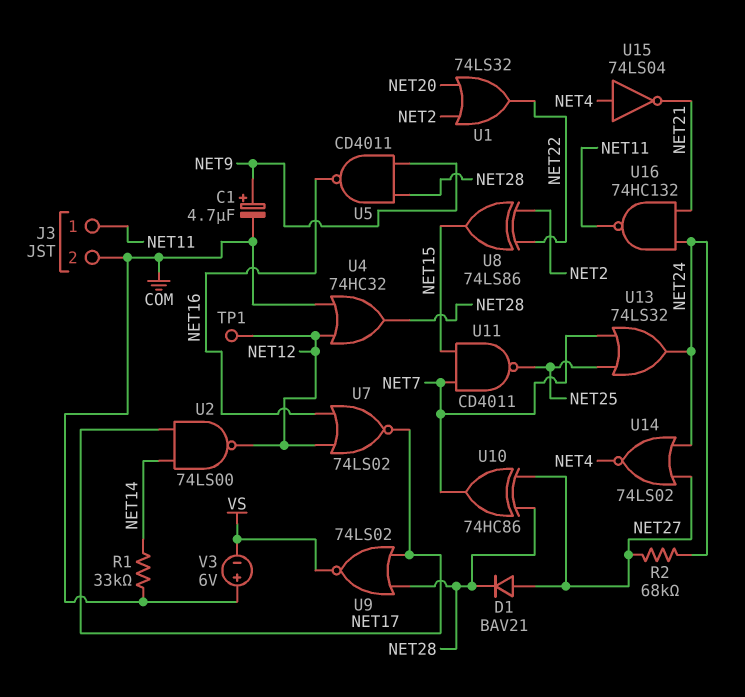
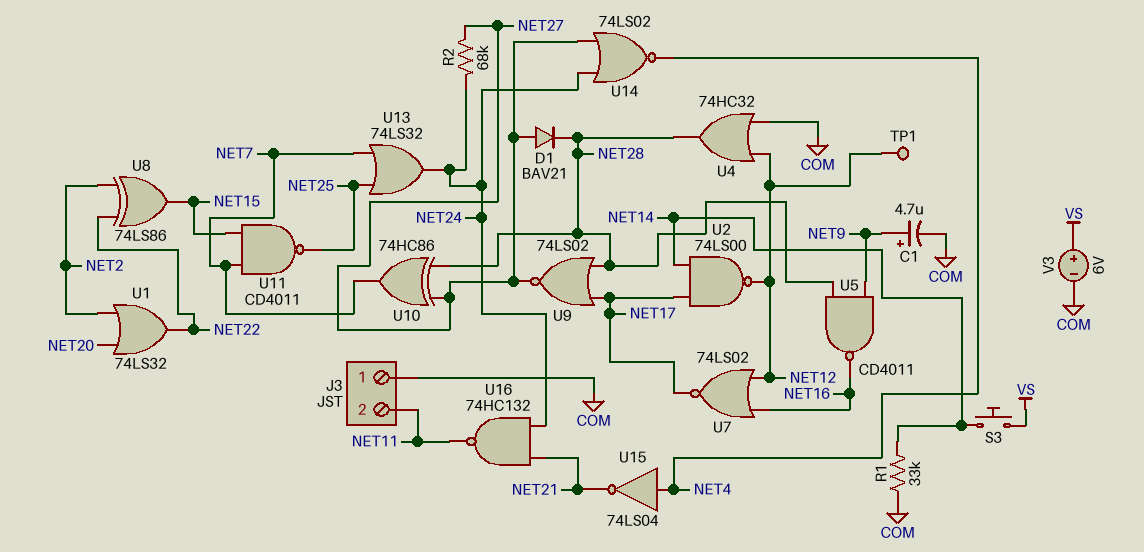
J3 pin 1: NET11 -> COM
J3 pin 2: COM -> NET11
S3: none -> button (NET14, VS)
U9: NOR 74LS02 (in NET17, in NET28, out VS) -> NOR 74LS02 (in NET17, in NET28, out NET27)
V3: 6V (plus COM, minus VS) -> 6V (plus VS, minus COM)

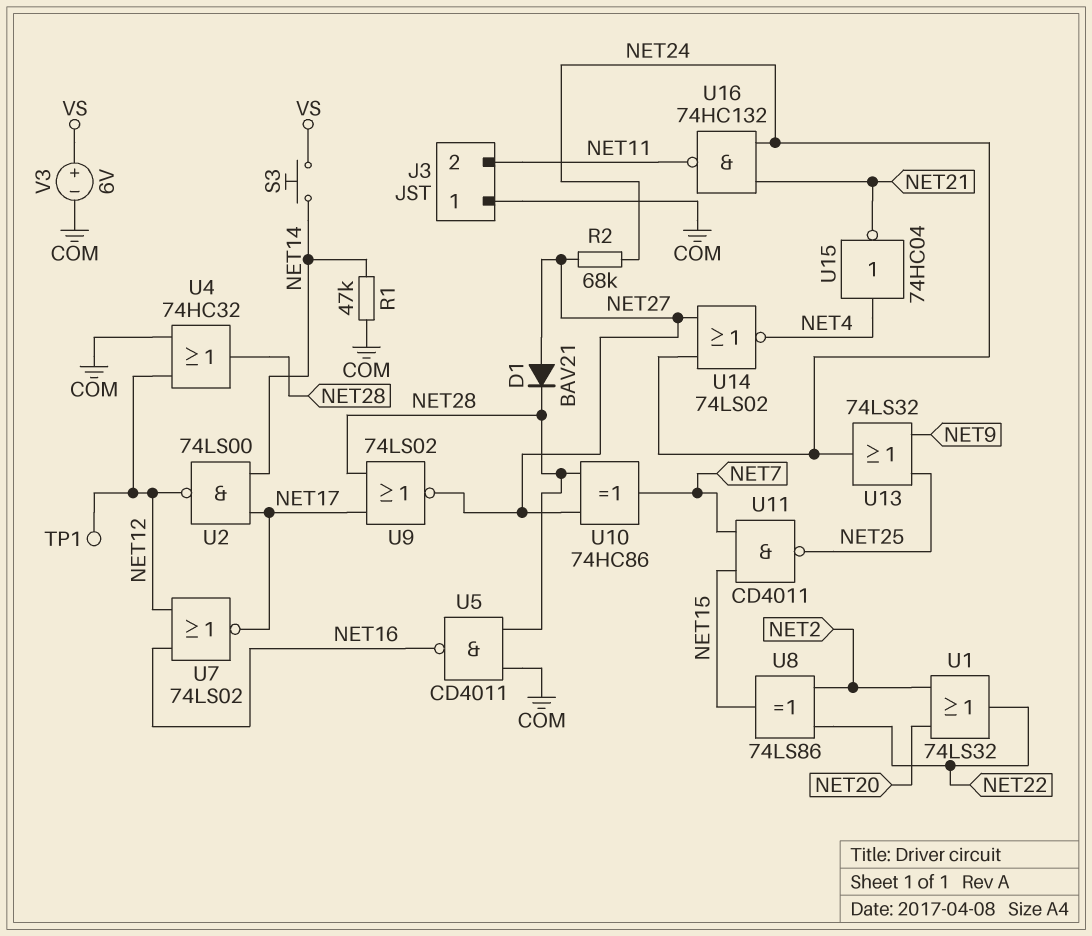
C1: 4.7uF (plus NET9, minus COM) -> none
R1: 33k (COM, NET14) -> 47k (COM, NET14)
U5: NAND CD4011 (in NET9, in NET28, out NET16) -> NAND CD4011 (in COM, in NET28, out NET16)
U13: OR 74LS32 (in NET7, in NET25, out NET24) -> OR 74LS32 (in NET9, in NET25, out NET24)
U15: NOT 74LS04 (in NET4, out NET21) -> NOT 74HC04 (in NET4, out NET21)

